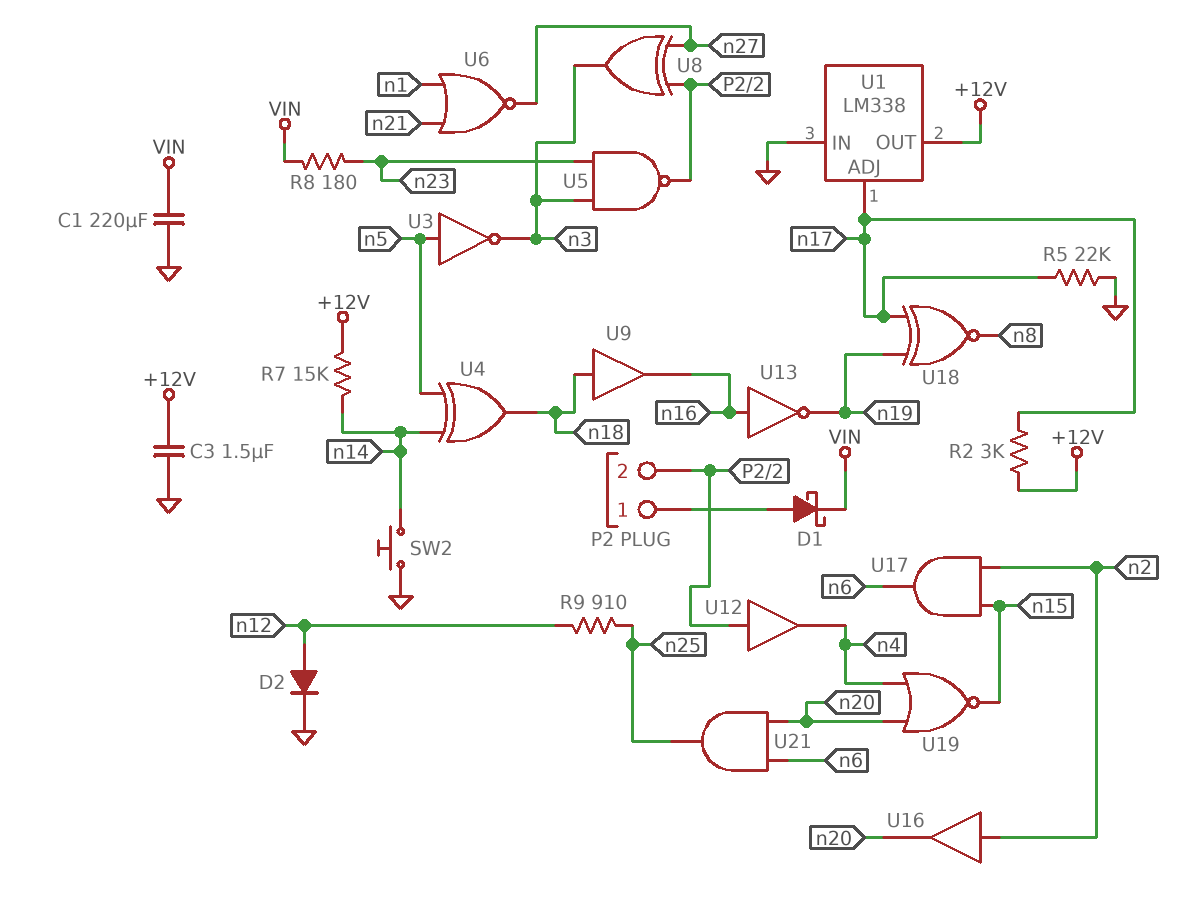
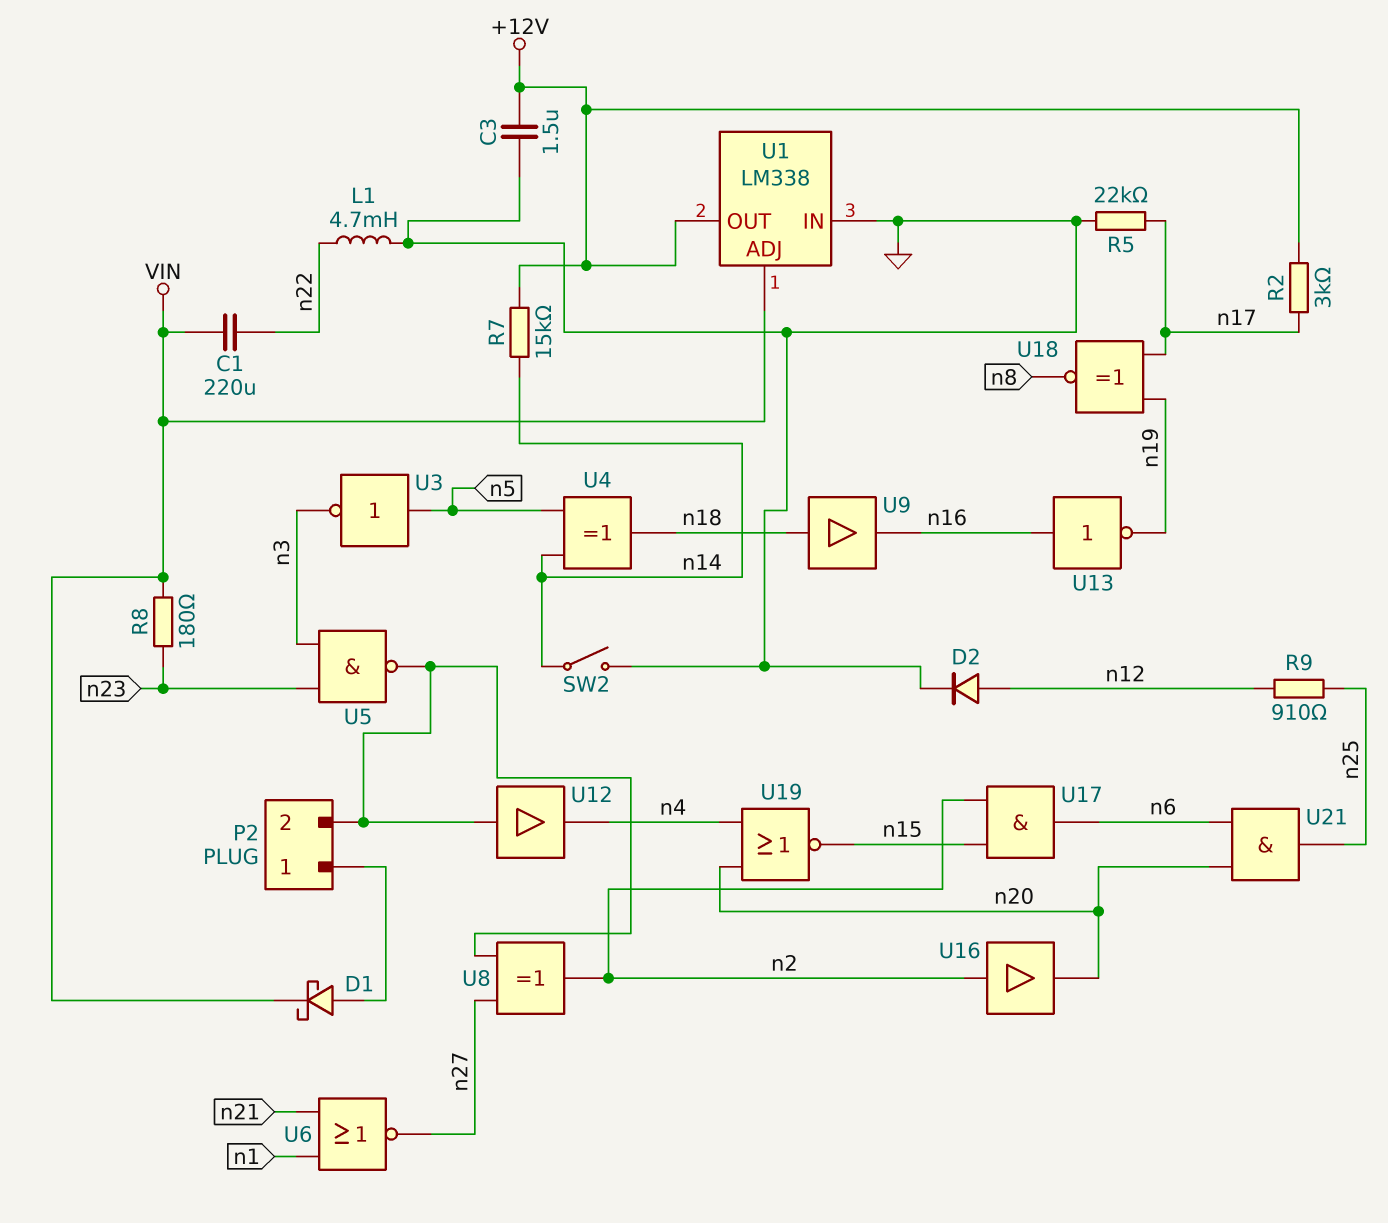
C1: 220uF (GND, VIN) -> 220uF (VIN, n22)
L1: none -> 4.7mH (GND, n22)
SW2: button (GND, n14) -> switch (GND, n14)
U1 pin ADJ: n17 -> VIN
U8: XOR (in P2/2, in n27, out n3) -> XOR (in P2/2, in n27, out n2)

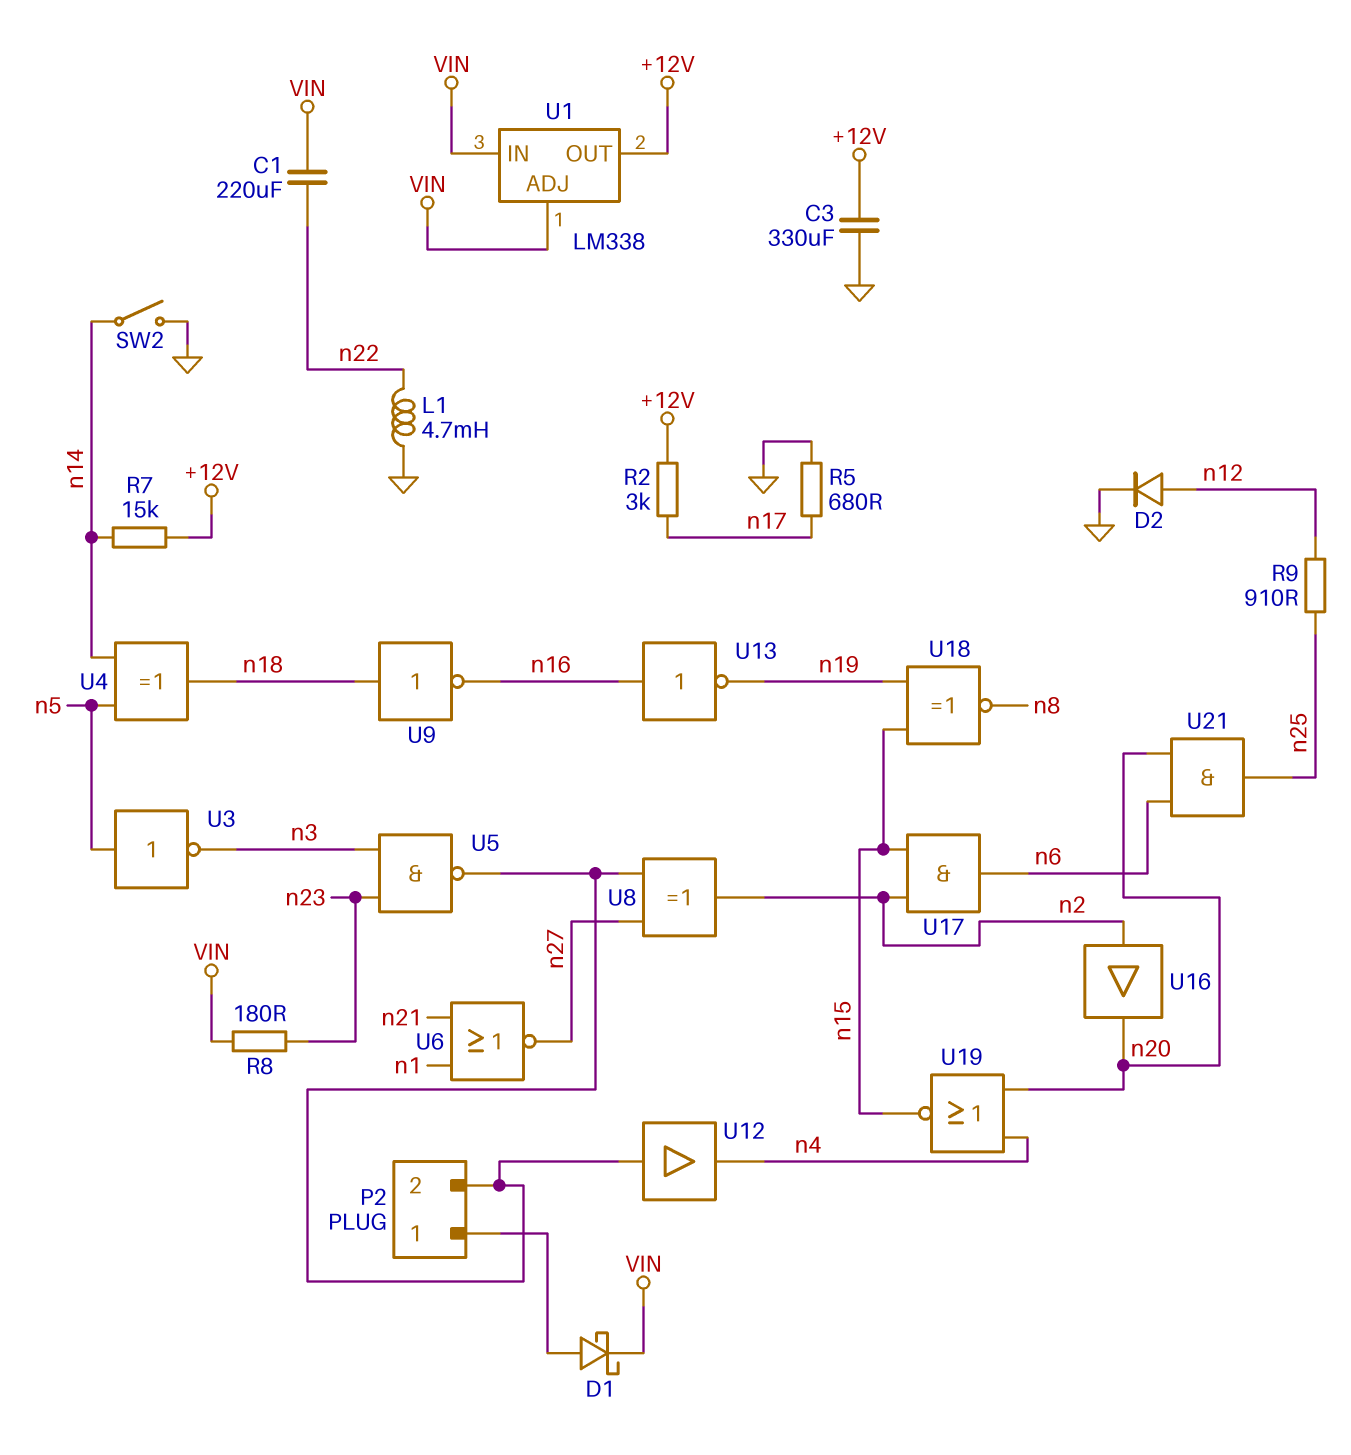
C3: 1.5uF (+12V, GND) -> 330uF (+12V, GND)
R5: 22k (GND, n17) -> 680 (GND, n17)
U1 pin IN: GND -> VIN
U9: buffer (in n18, out n16) -> NOT (in n18, out n16)
U18: XNOR (in n17, in n19, out n8) -> XNOR (in n15, in n19, out n8)

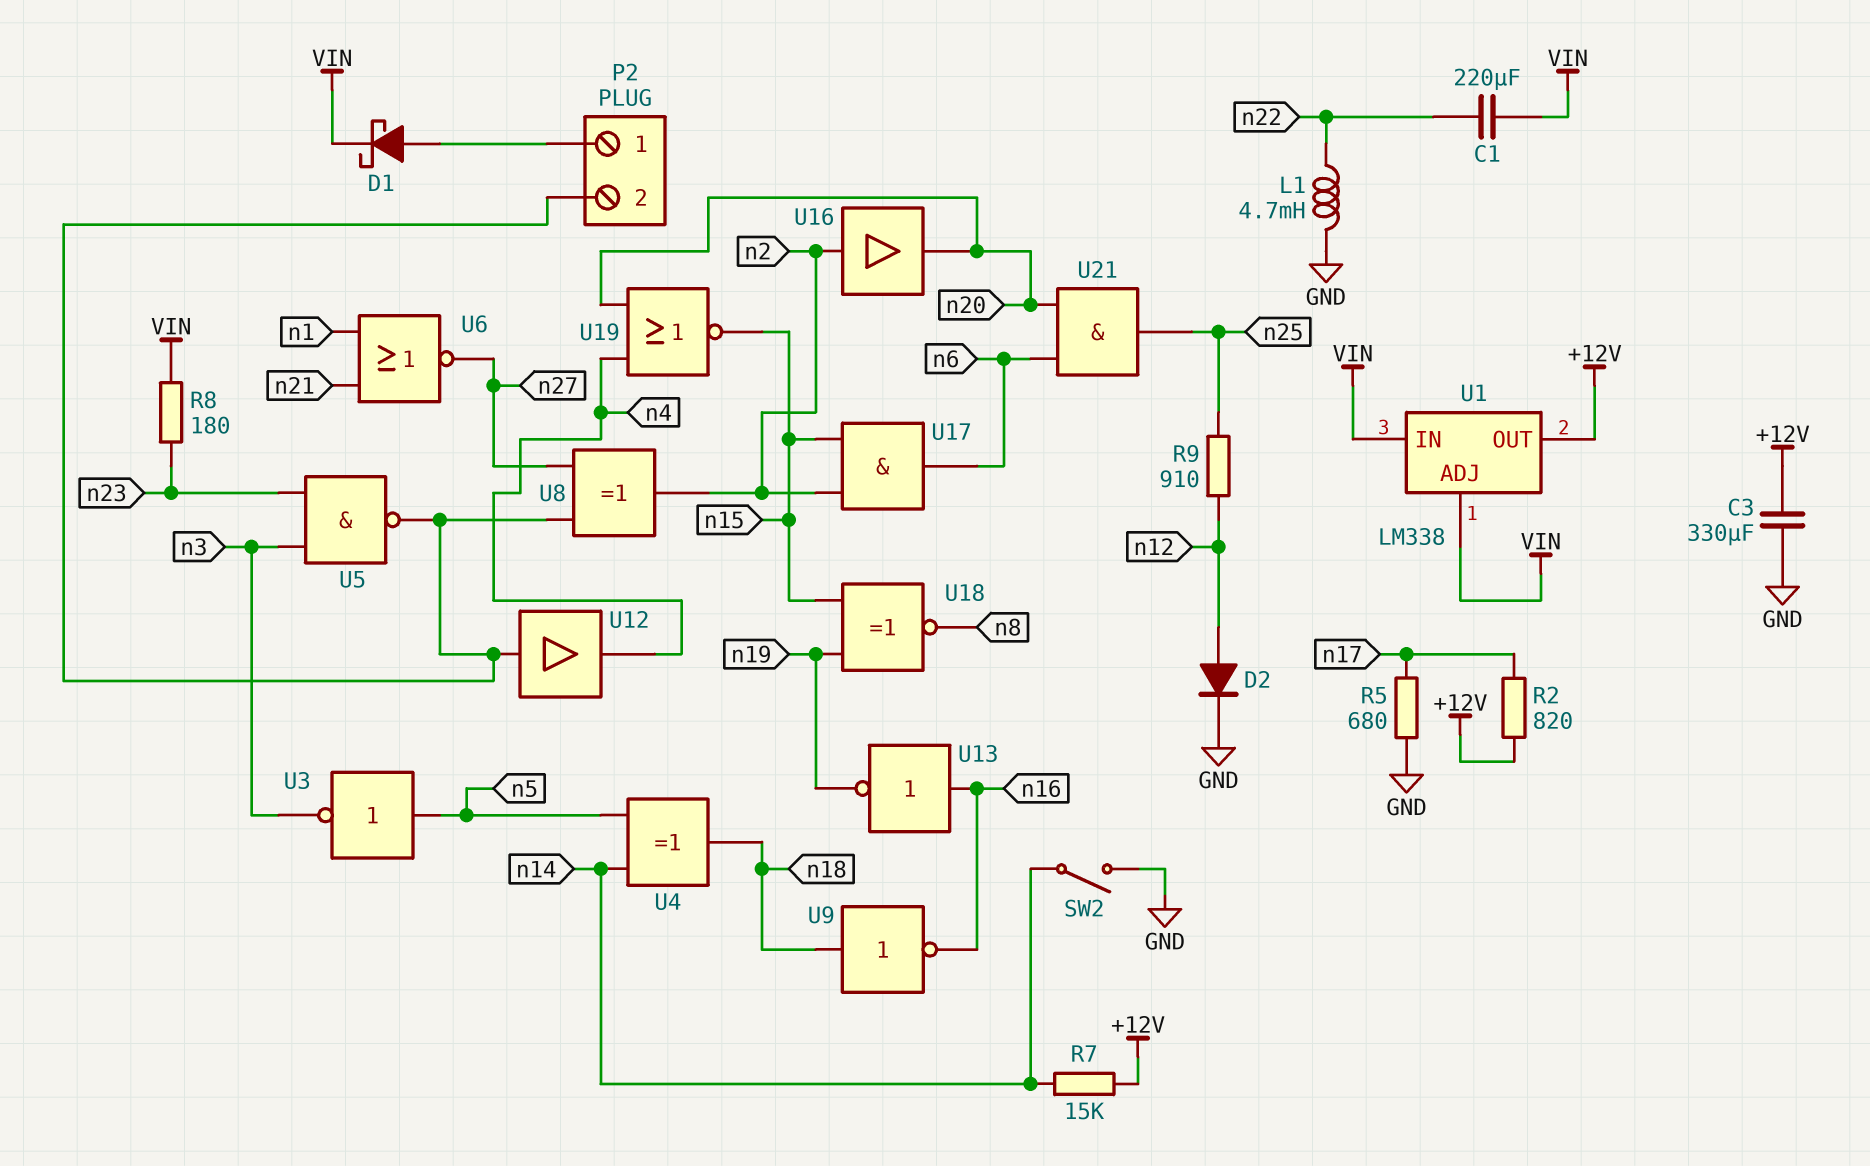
R2: 3k (+12V, n17) -> 820 (+12V, n17)

